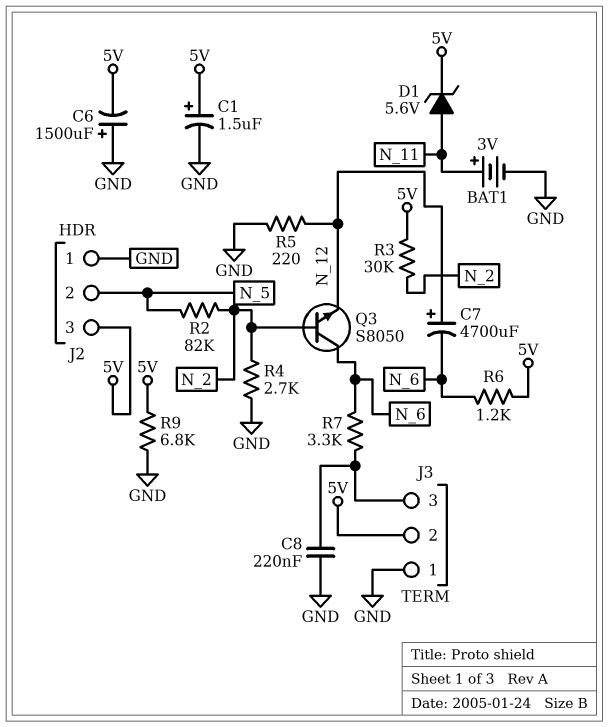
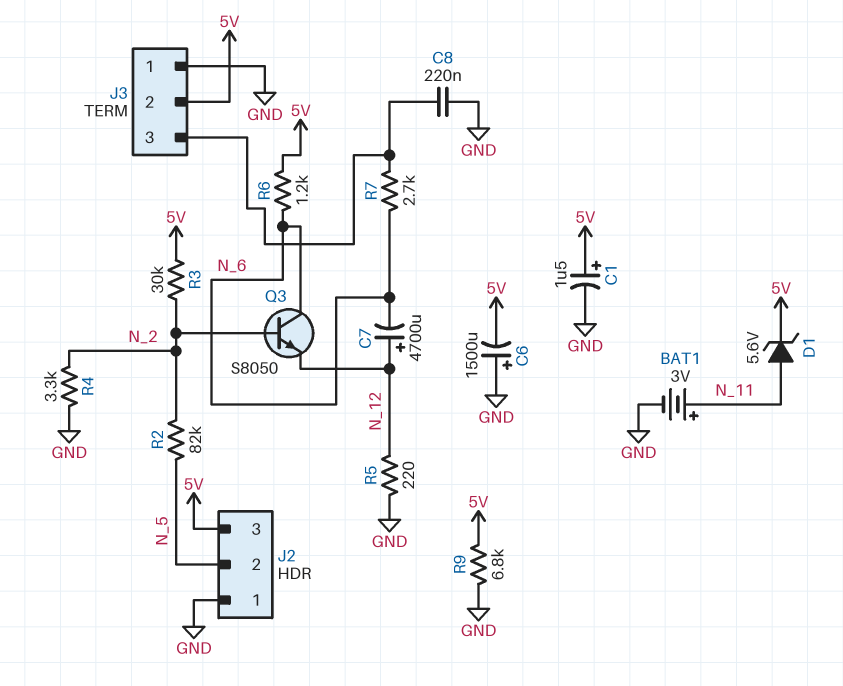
R4: 2.7k (GND, N_2) -> 3.3k (GND, N_2)
R7: 3.3k (J3/3, N_6) -> 2.7k (J3/3, N_6)

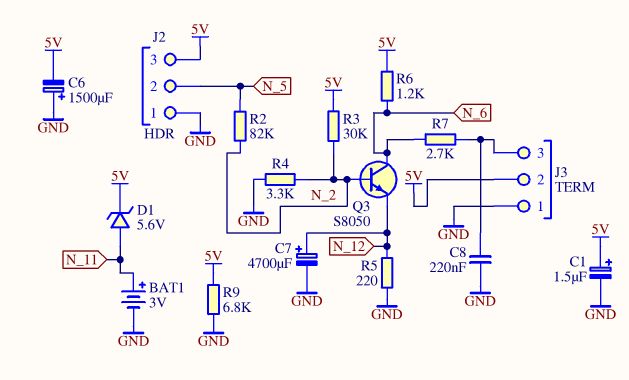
C7: 4700uF (plus N_12, minus N_6) -> 4700uF (plus N_12, minus GND)

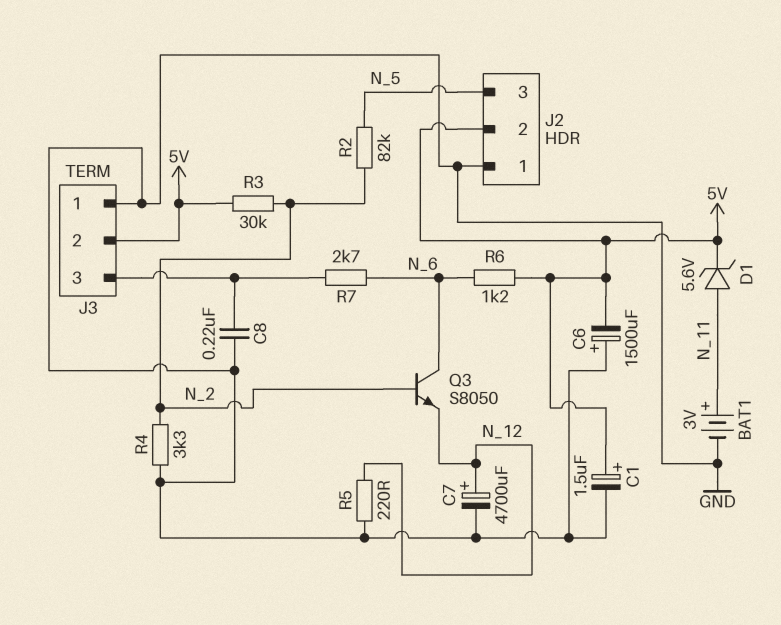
J2 pin 2: N_5 -> 5V
J2 pin 3: 5V -> N_5
R9: 6.8k (5V, GND) -> none

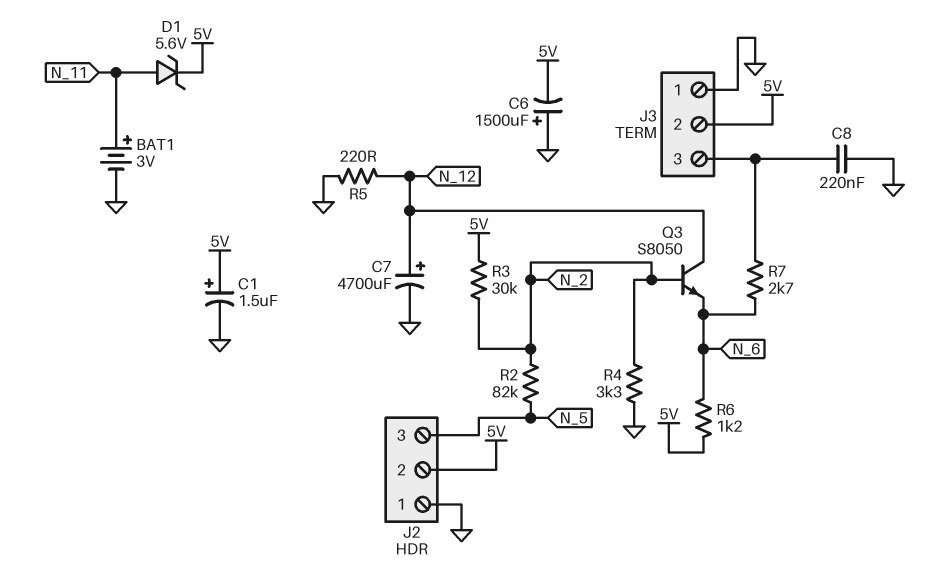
Q3: NPN S8050 (B N_2, C N_6, E N_12) -> NPN S8050 (B N_2, C N_12, E N_6)

